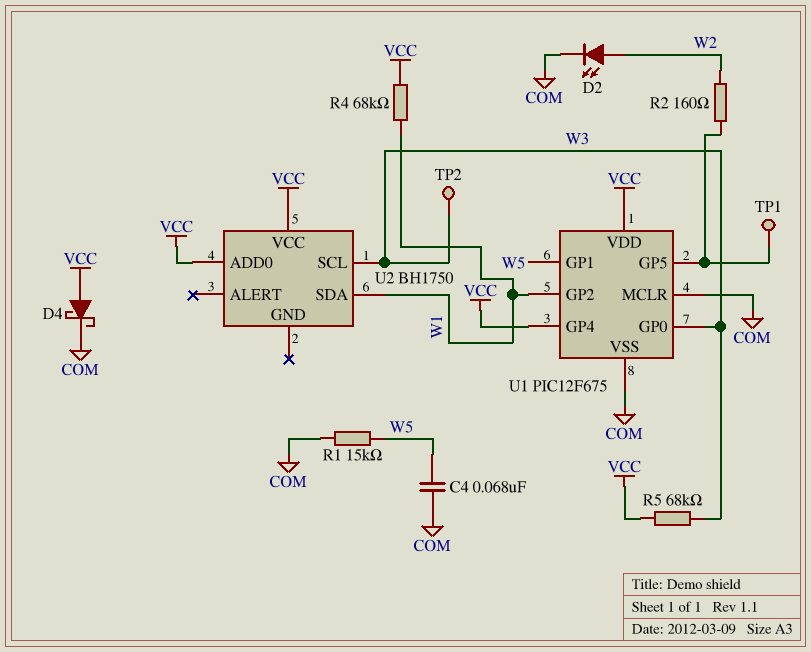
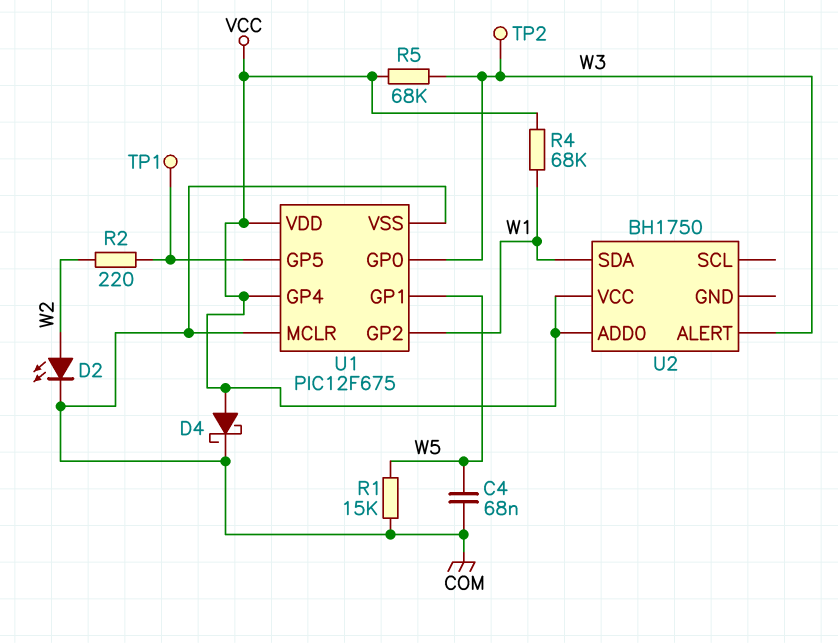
R2: 160 (U1/GP5, W2) -> 220 (U1/GP5, W2)
U2 pin ALERT: none -> W3
U2 pin SCL: W3 -> none

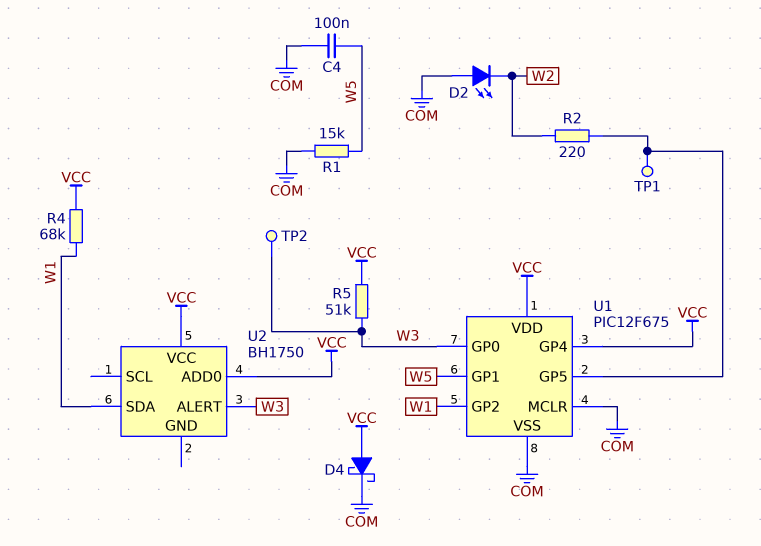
C4: 68nF (COM, W5) -> 100nF (COM, W5)
D2: LED (A W2, K COM) -> LED (A COM, K W2)
R5: 68k (VCC, W3) -> 51k (VCC, W3)

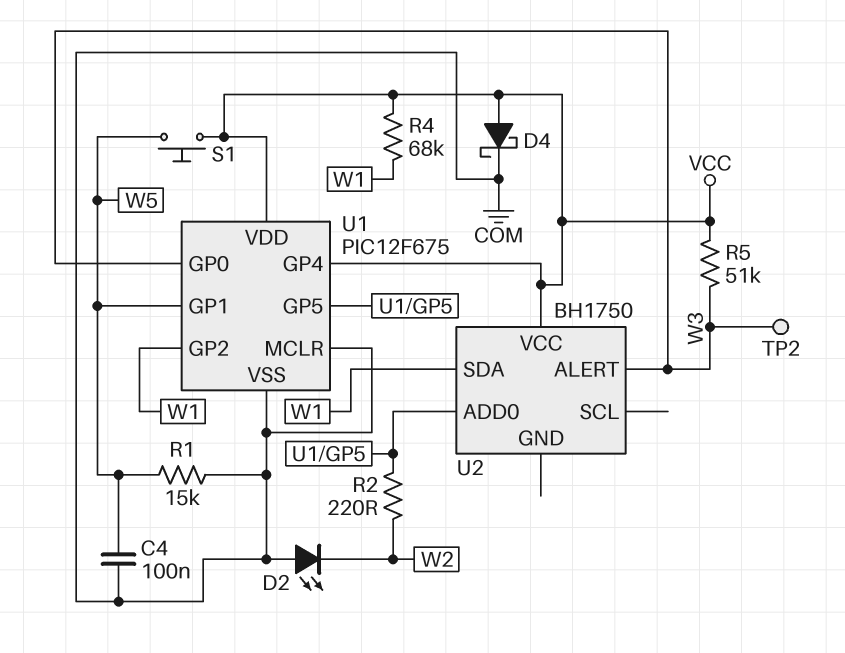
S1: none -> button (VCC, W5)
TP1: test point (U1/GP5) -> none
U2 pin ADD0: VCC -> U1/GP5

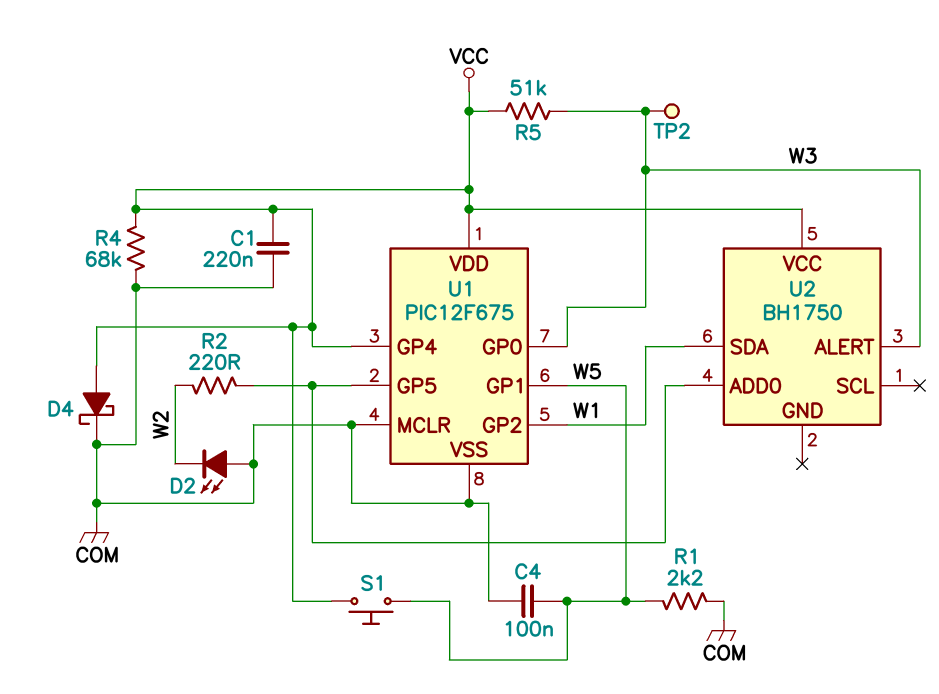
C1: none -> 220nF (COM, VCC)
R1: 15k (COM, W5) -> 2.2k (COM, W5)
R4: 68k (VCC, W1) -> 68k (COM, VCC)

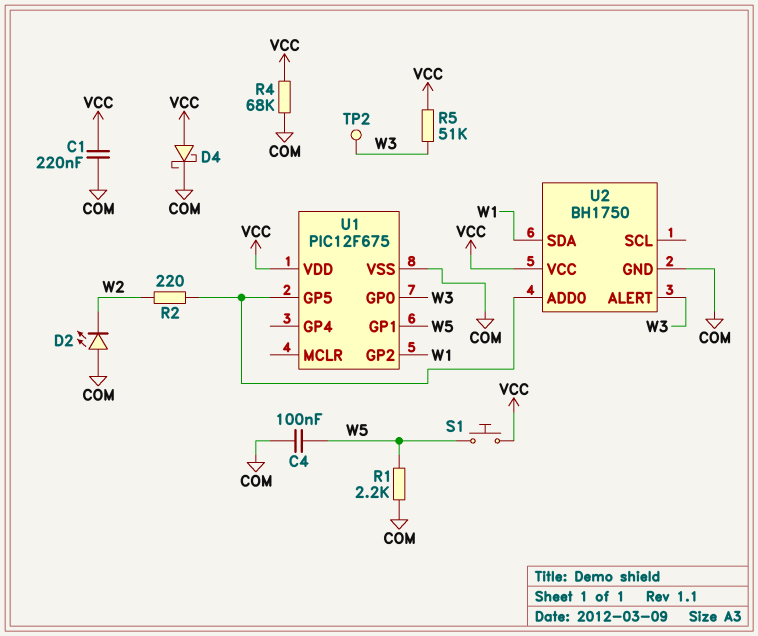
U1 pin GP4: VCC -> none
U1 pin MCLR: COM -> none
U2 pin GND: none -> COM

